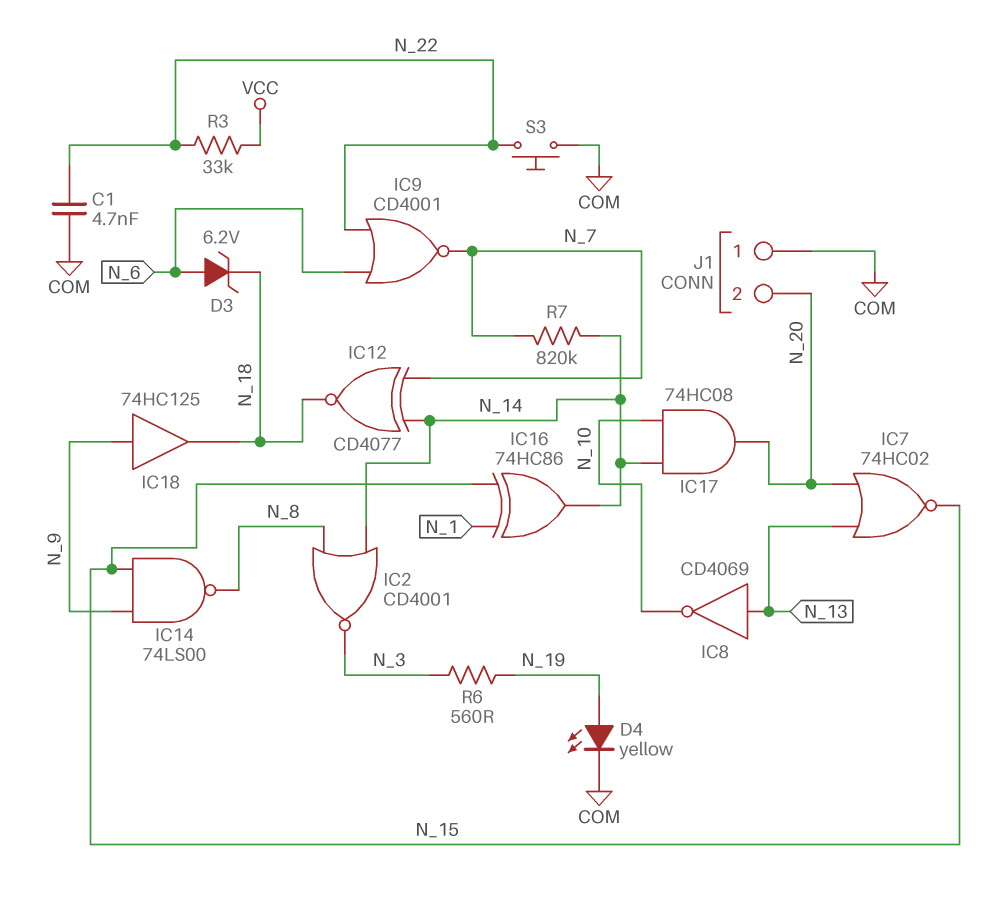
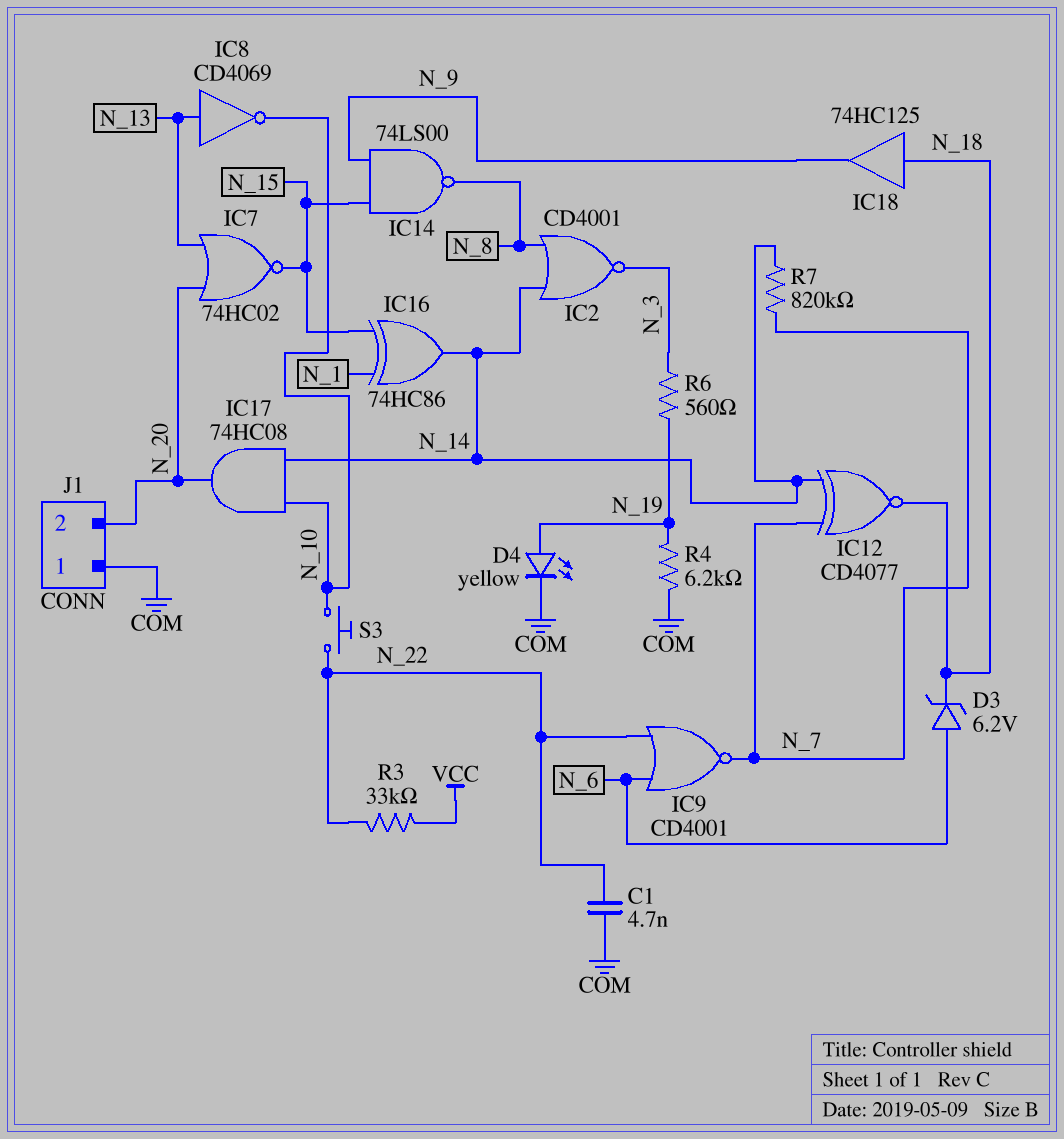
IC18: buffer 74HC125 (in N_9, out N_18) -> buffer 74HC125 (in N_18, out N_9)
R4: none -> 6.2k (COM, N_19)
S3: button (COM, N_22) -> button (N_10, N_22)

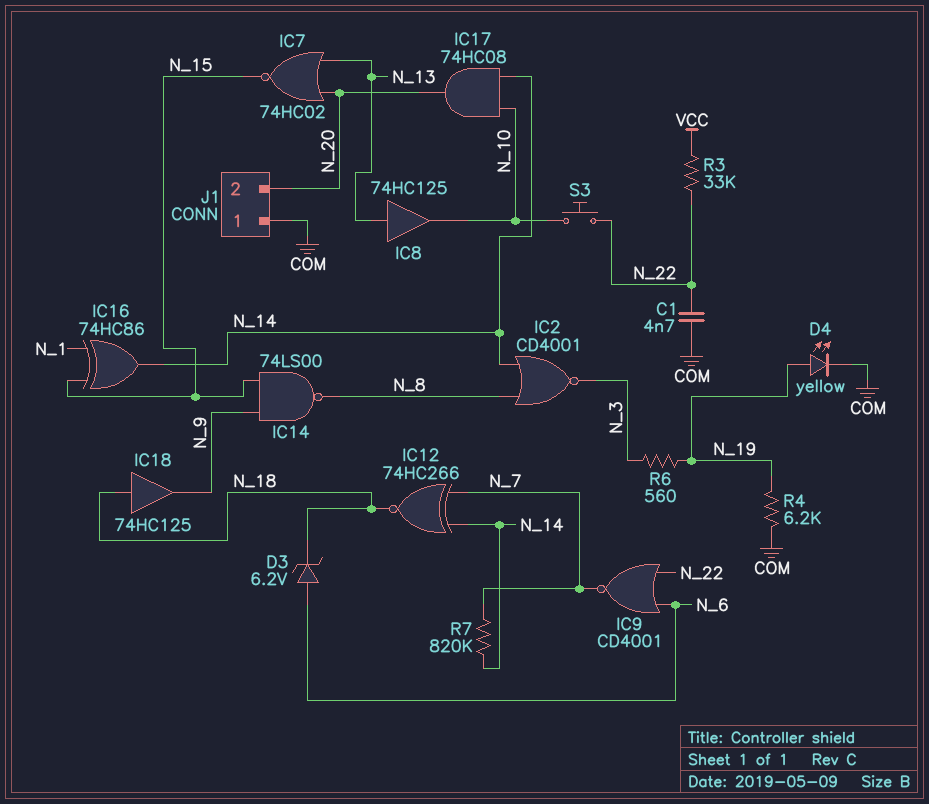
IC8: NOT CD4069 (in N_13, out N_10) -> buffer 74HC125 (in N_13, out N_10)
IC12: XNOR CD4077 (in N_7, in N_14, out N_18) -> XNOR 74HC266 (in N_7, in N_14, out N_18)

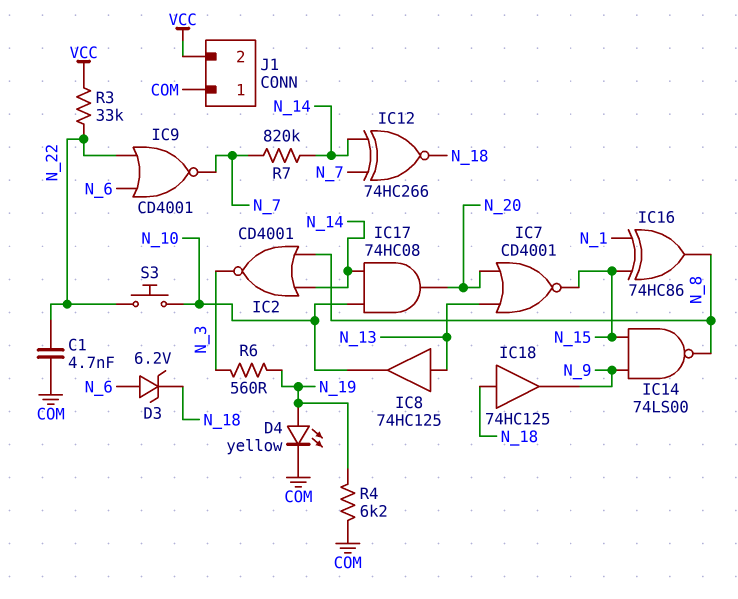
IC7: NOR 74HC02 (in N_13, in N_20, out N_15) -> NOR CD4001 (in N_13, in N_20, out N_15)
IC16: XOR 74HC86 (in N_1, in N_15, out N_14) -> XOR 74HC86 (in N_1, in N_15, out N_8)
J1 pin 2: N_20 -> VCC

